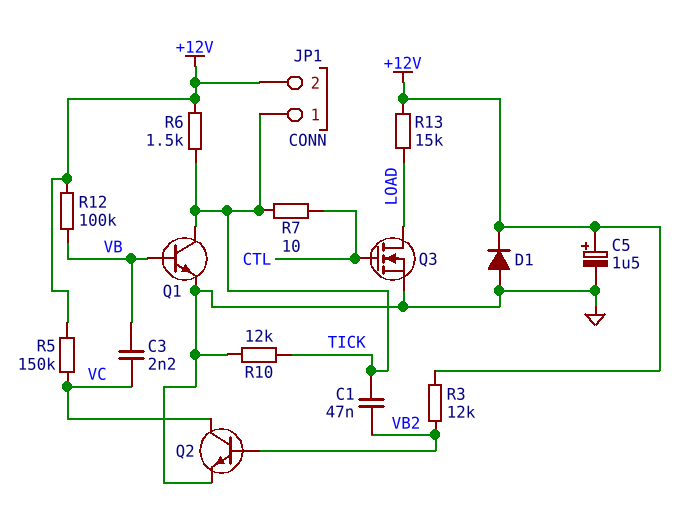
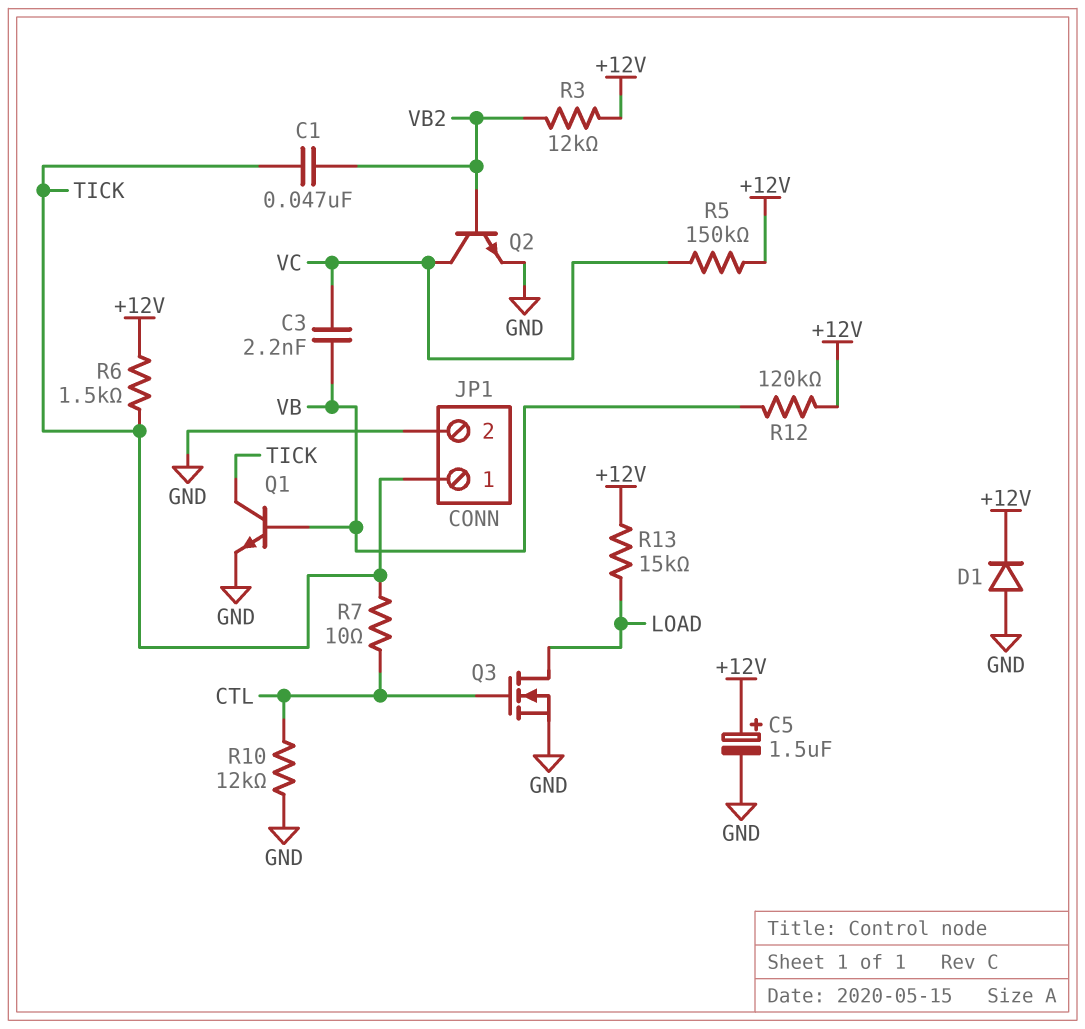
JP1 pin 2: +12V -> GND
R10: 12k (GND, TICK) -> 12k (CTL, GND)
R12: 100k (+12V, VB) -> 120k (+12V, VB)

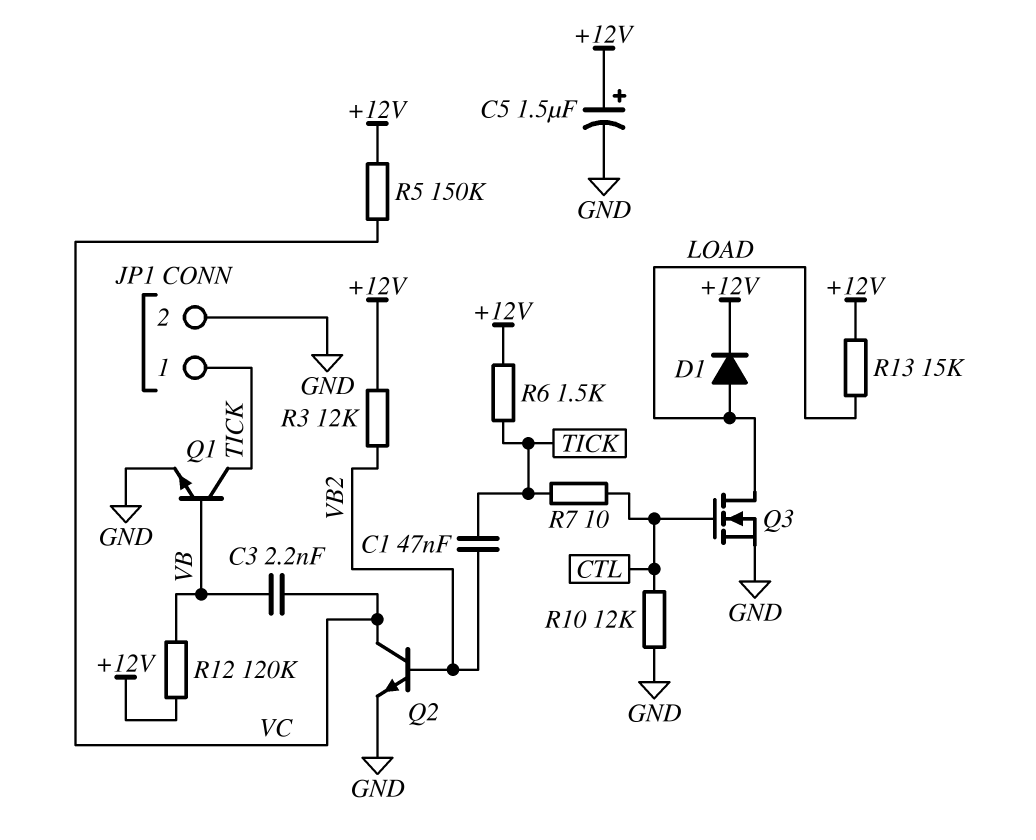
D1: diode (A GND, K +12V) -> diode (A LOAD, K +12V)

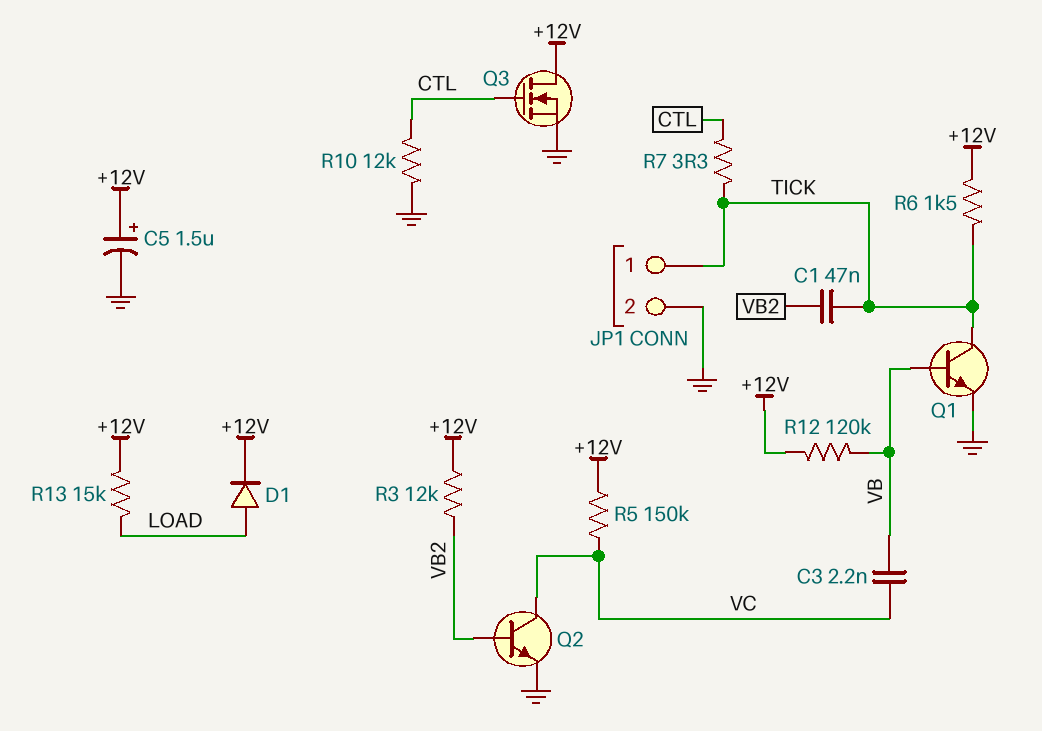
Q3: NMOS (G CTL, D LOAD, S GND) -> NMOS (G CTL, D +12V, S GND)
R7: 10 (CTL, TICK) -> 3.3 (CTL, TICK)

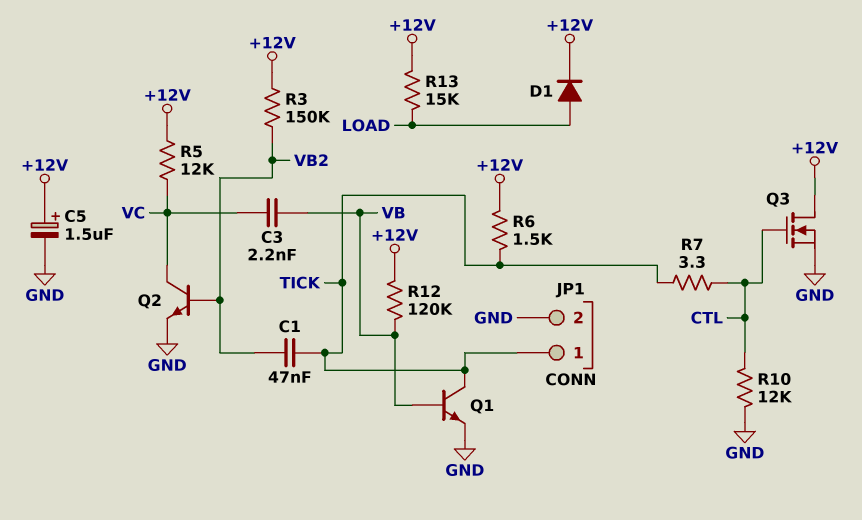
R3: 12k (+12V, VB2) -> 150k (+12V, VB2)
R5: 150k (+12V, VC) -> 12k (+12V, VC)

